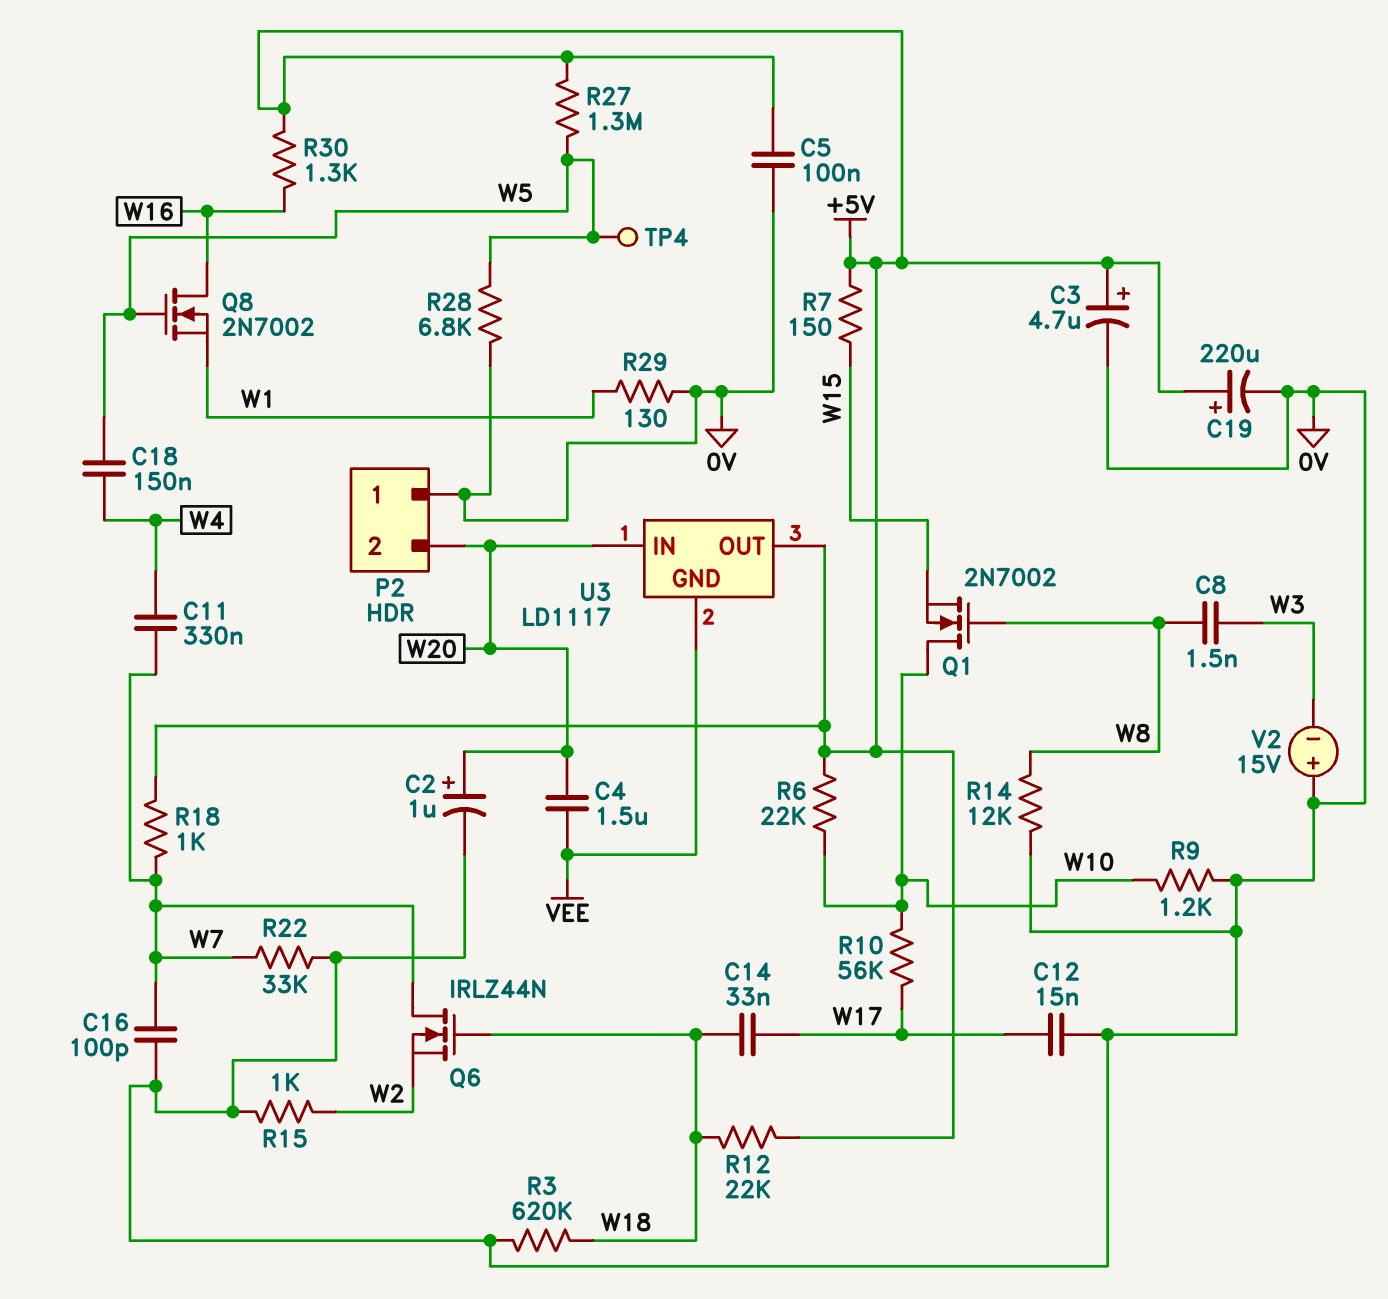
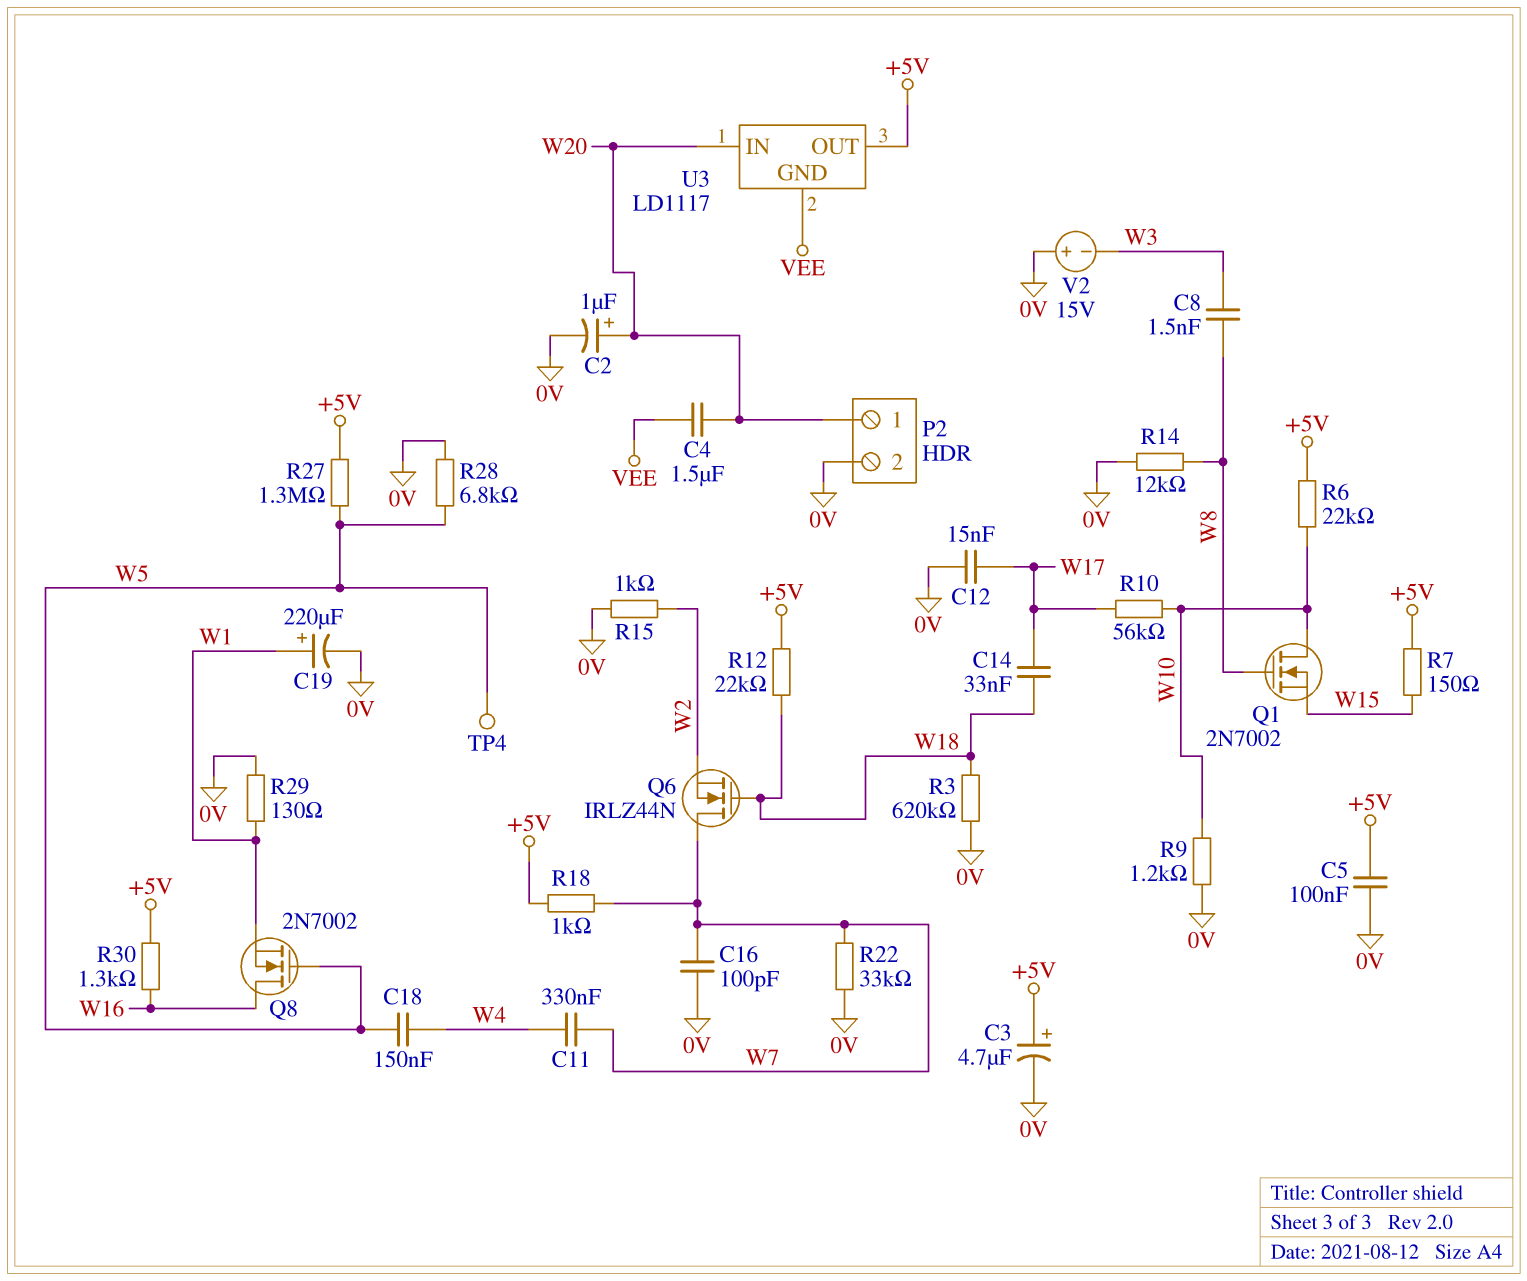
C19: 220uF (plus +5V, minus 0V) -> 220uF (plus W1, minus 0V)
P2 pin 1: 0V -> W20
P2 pin 2: W20 -> 0V

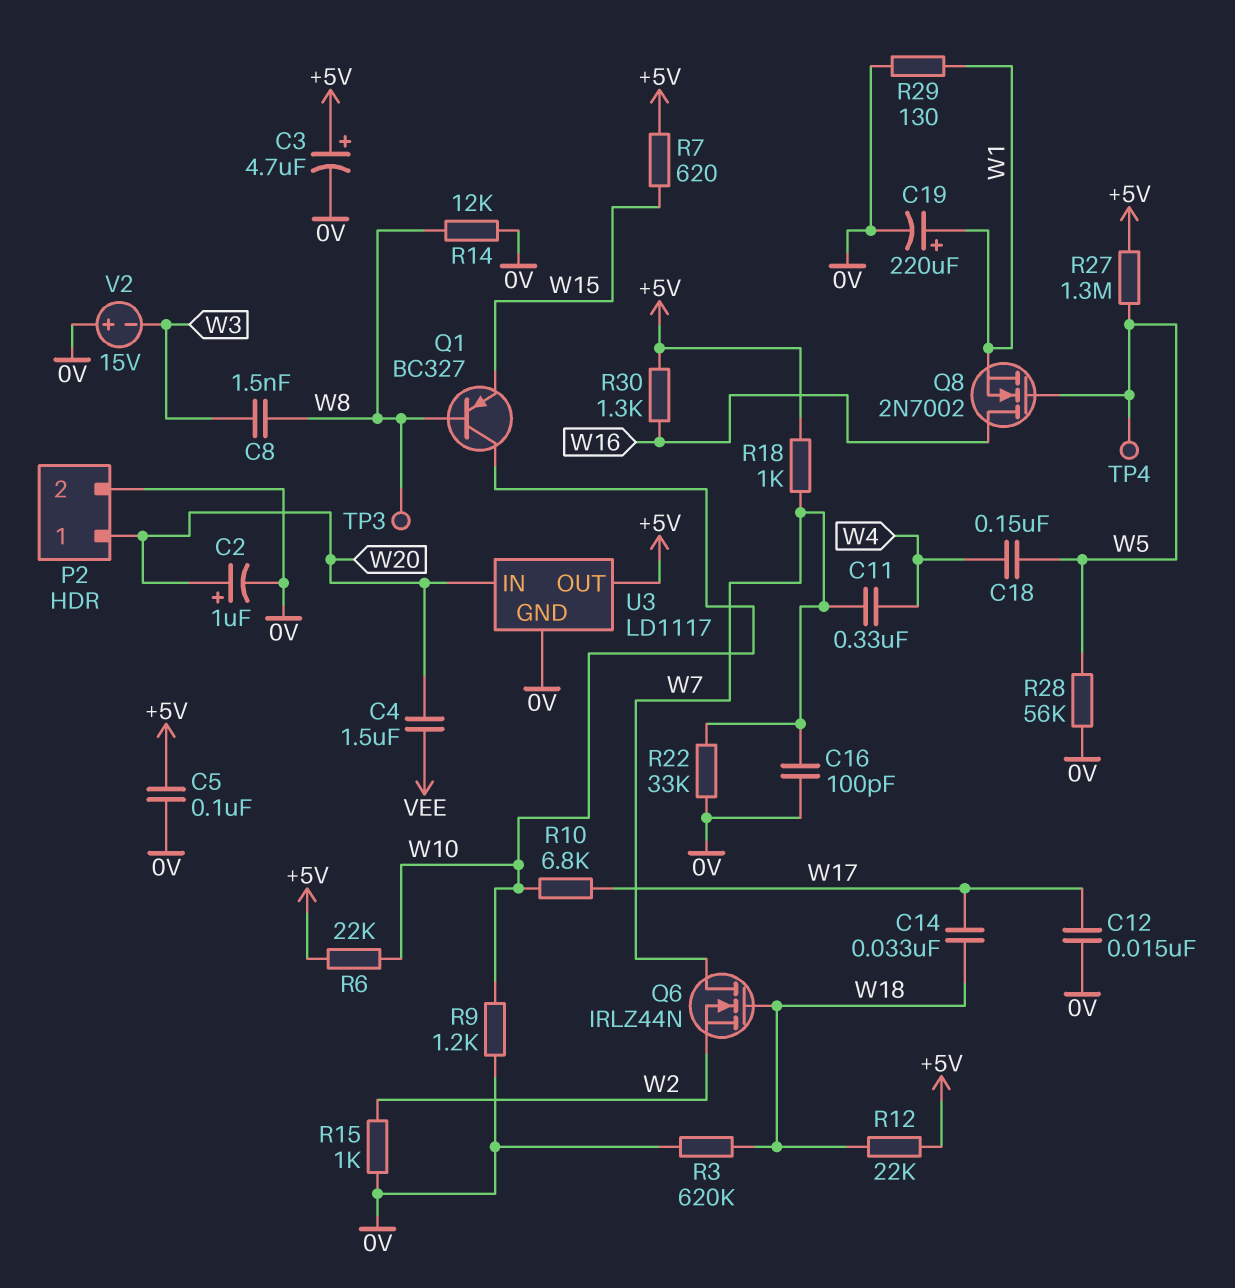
Q1: NMOS 2N7002 (G W8, D W10, S W15) -> PNP BC327 (B W8, C W10, E W15)
R7: 150 (+5V, W15) -> 620 (+5V, W15)
R10: 56k (W10, W17) -> 6.8k (W10, W17)
R28: 6.8k (0V, W5) -> 56k (0V, W5)
TP3: none -> test point (W8)
U3 pin GND: VEE -> 0V

